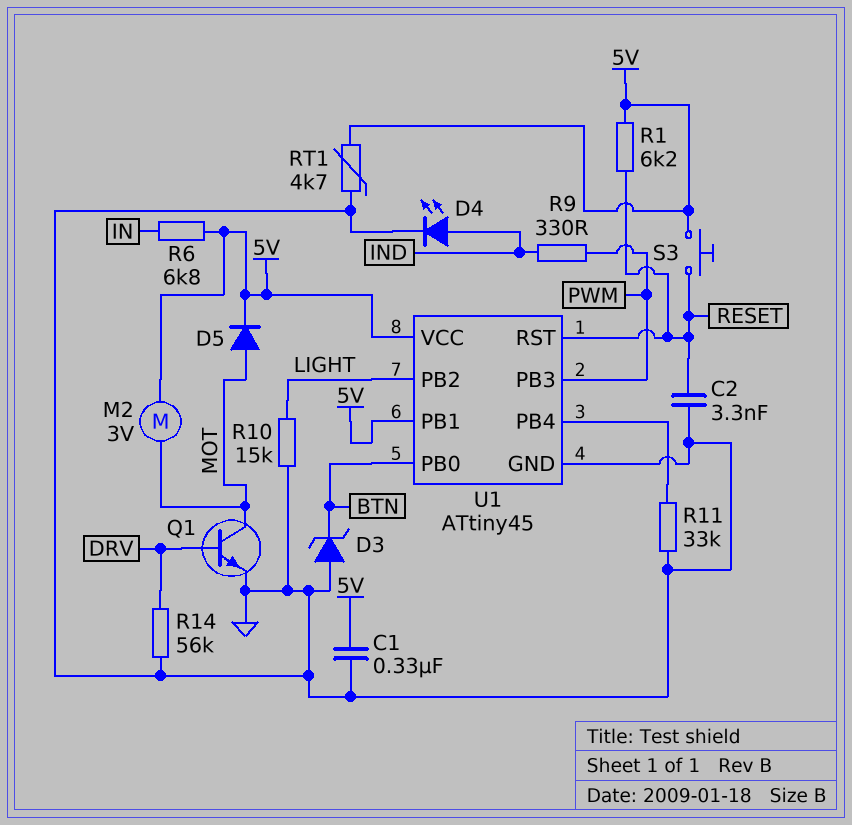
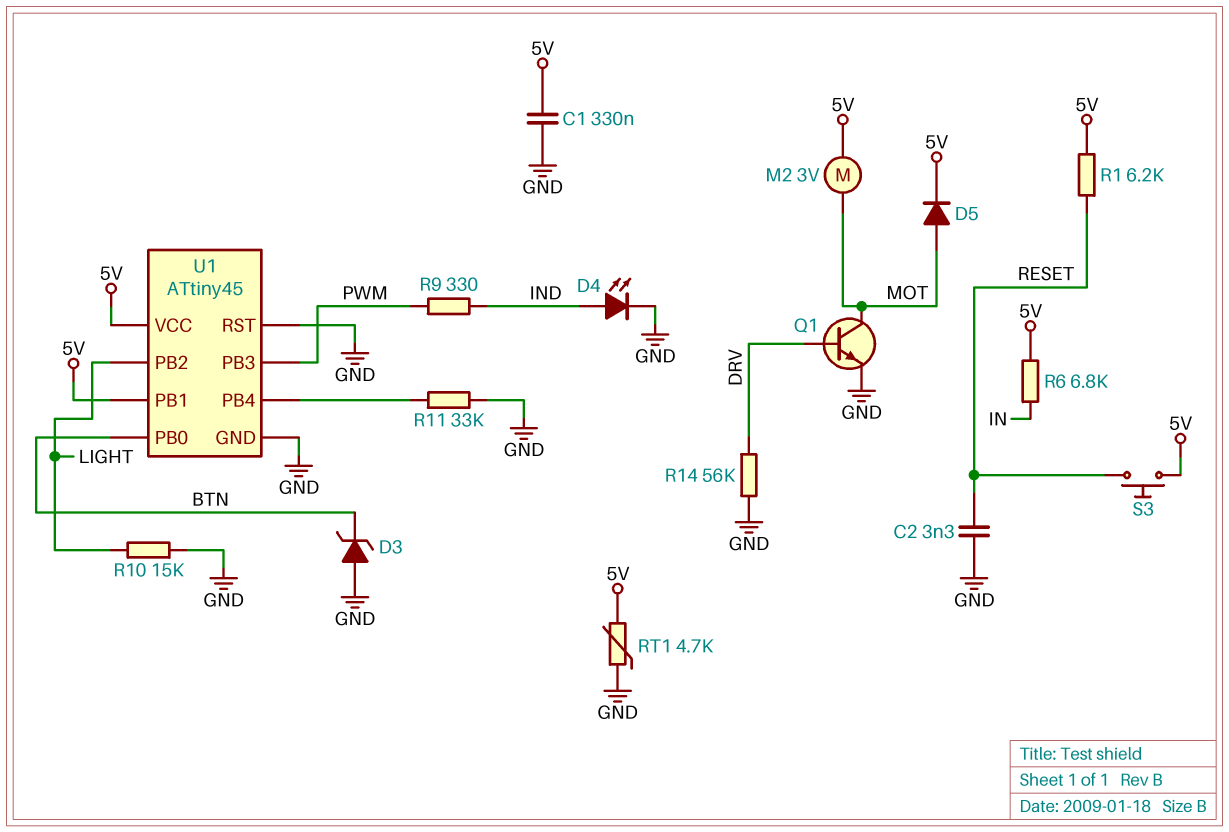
U1 pin RST: RESET -> GND

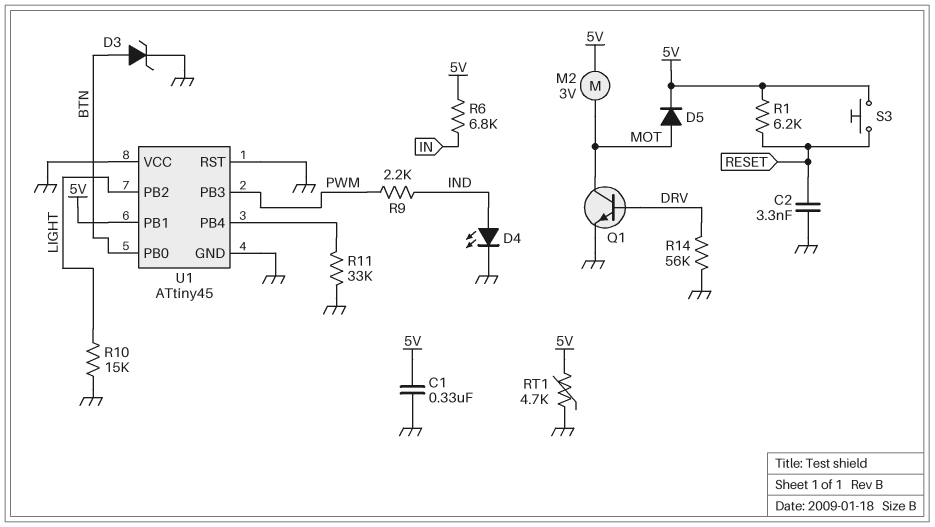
D3: zener (A GND, K BTN) -> zener (A BTN, K GND)
R9: 330 (IND, PWM) -> 2.2k (IND, PWM)
U1 pin VCC: 5V -> GND

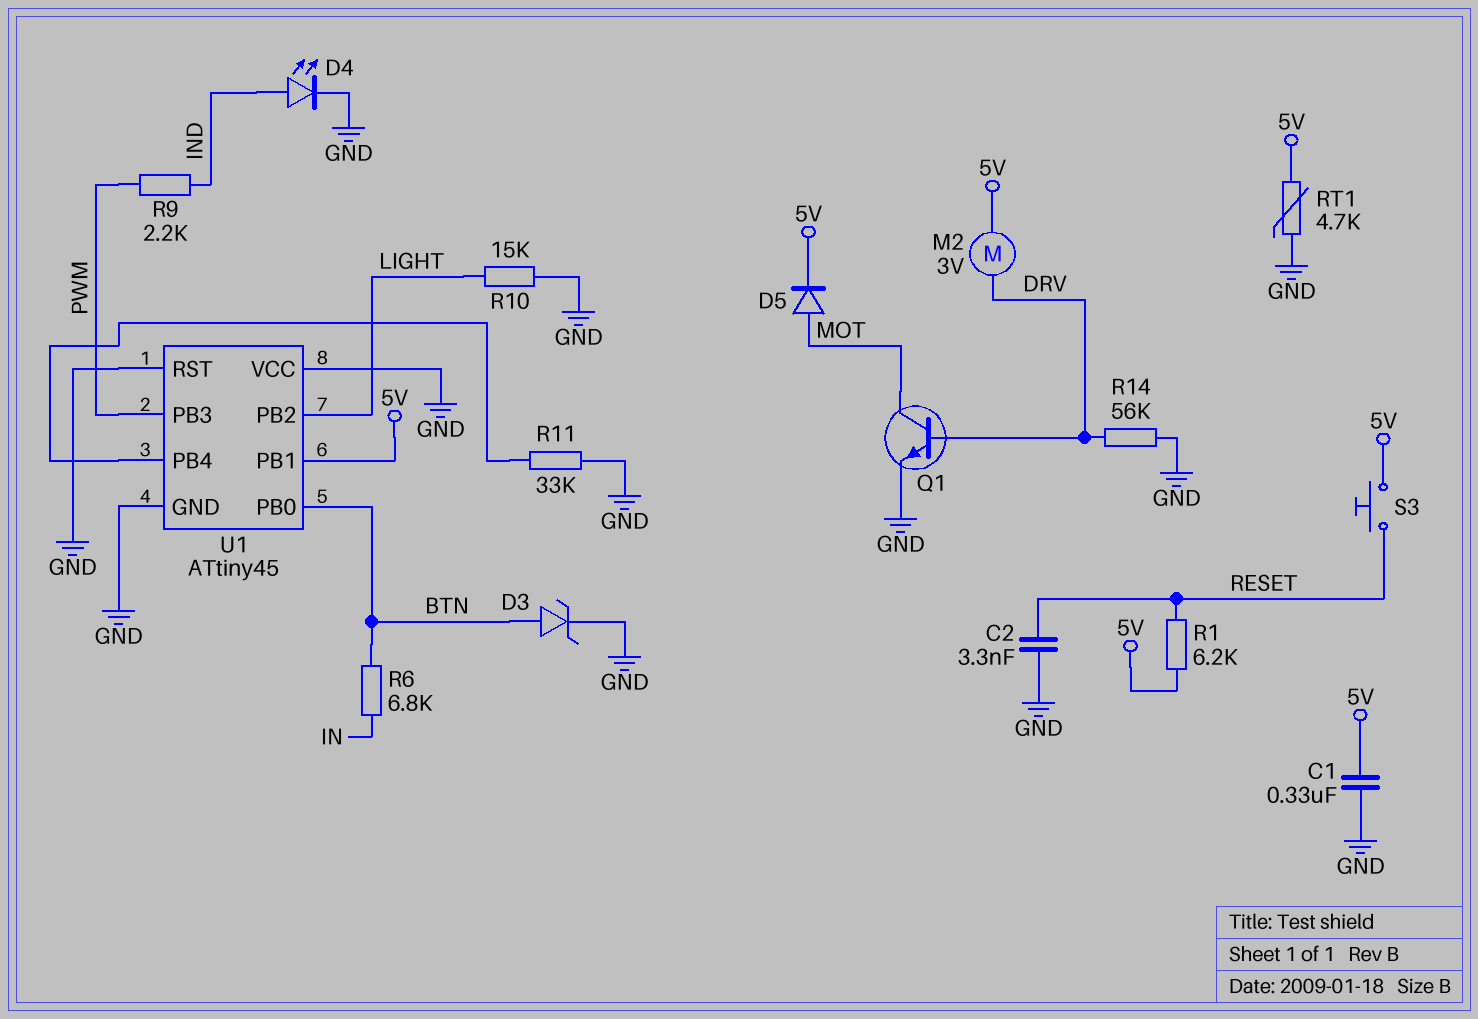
M2: motor 3V (5V, MOT) -> motor 3V (5V, DRV)
R6: 6.8k (5V, IN) -> 6.8k (BTN, IN)

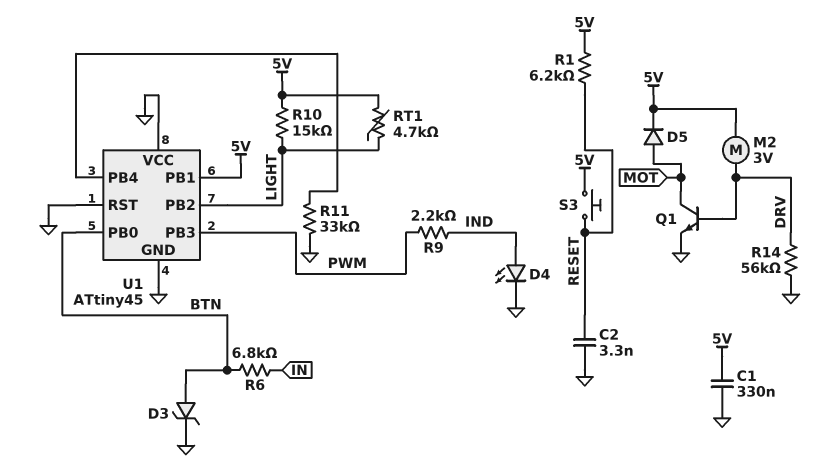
R10: 15k (GND, LIGHT) -> 15k (5V, LIGHT)
RT1: 4.7k (5V, GND) -> 4.7k (5V, LIGHT)

